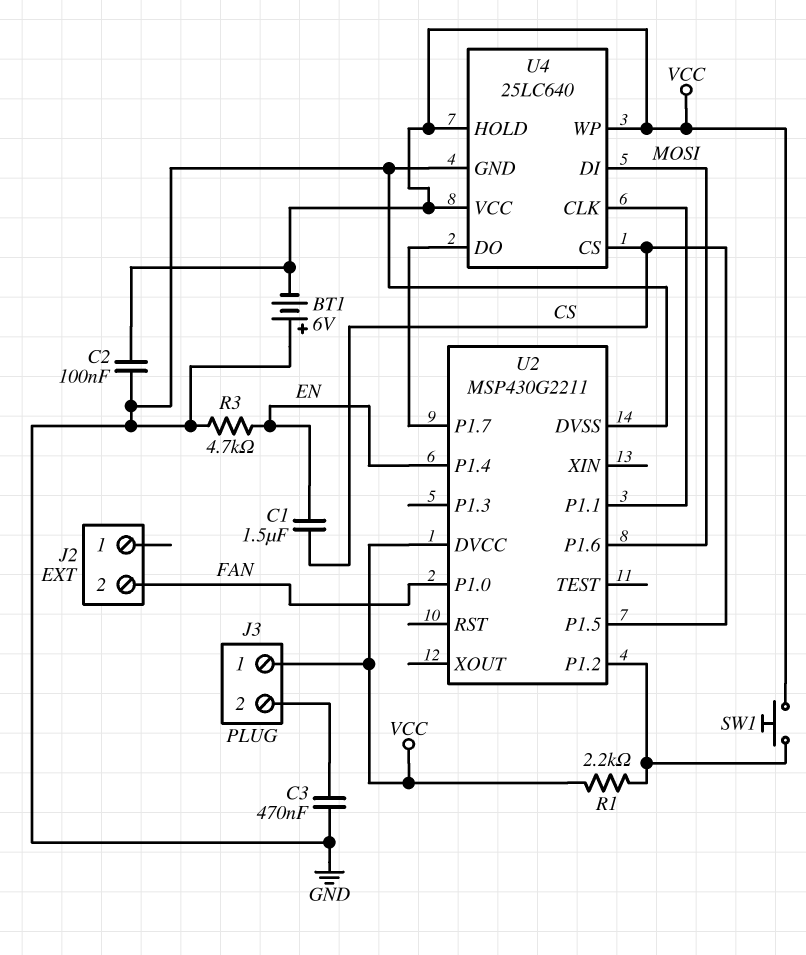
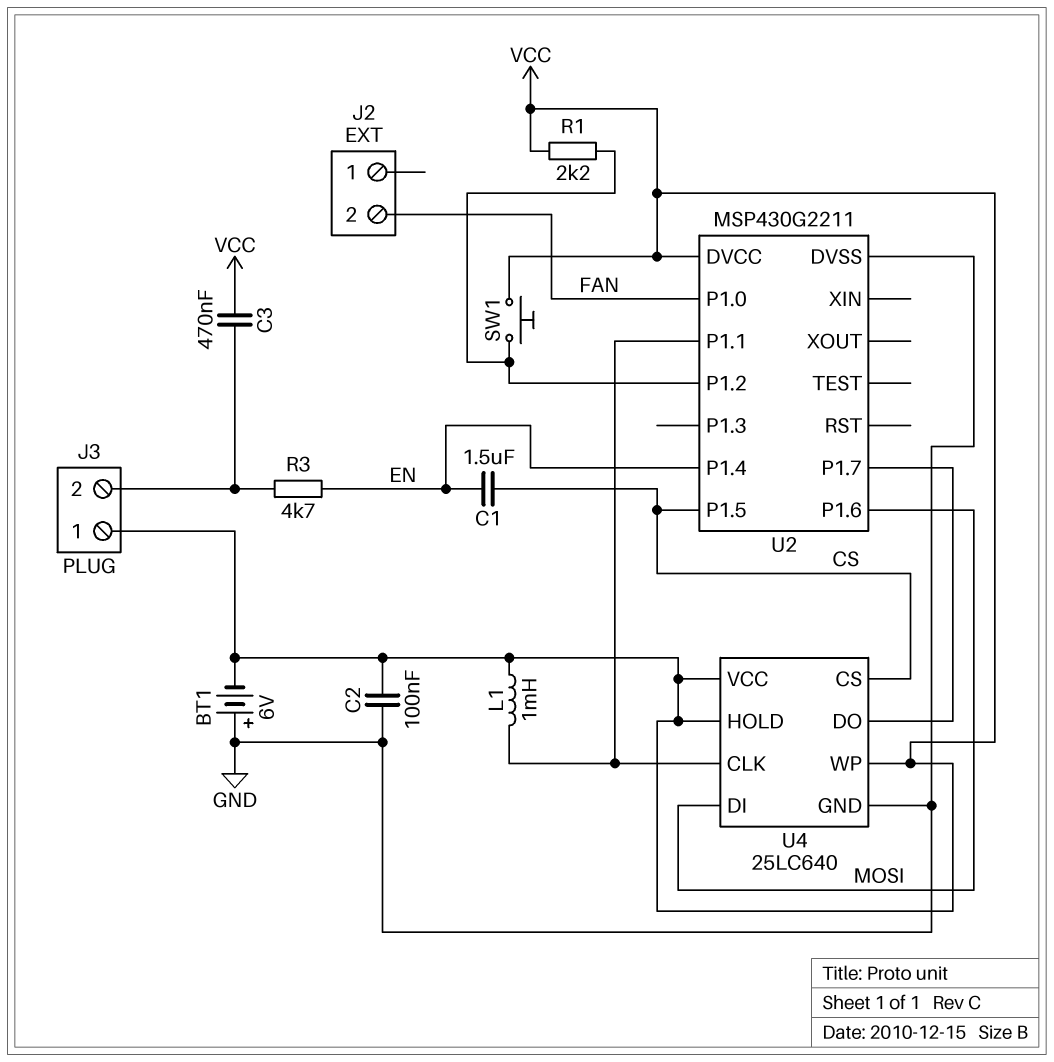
C3: 470nF (GND, J3/2) -> 470nF (J3/2, VCC)
L1: none -> 1mH (U2/P1.1, VCC)
R3: 4.7k (EN, GND) -> 4.7k (EN, J3/2)

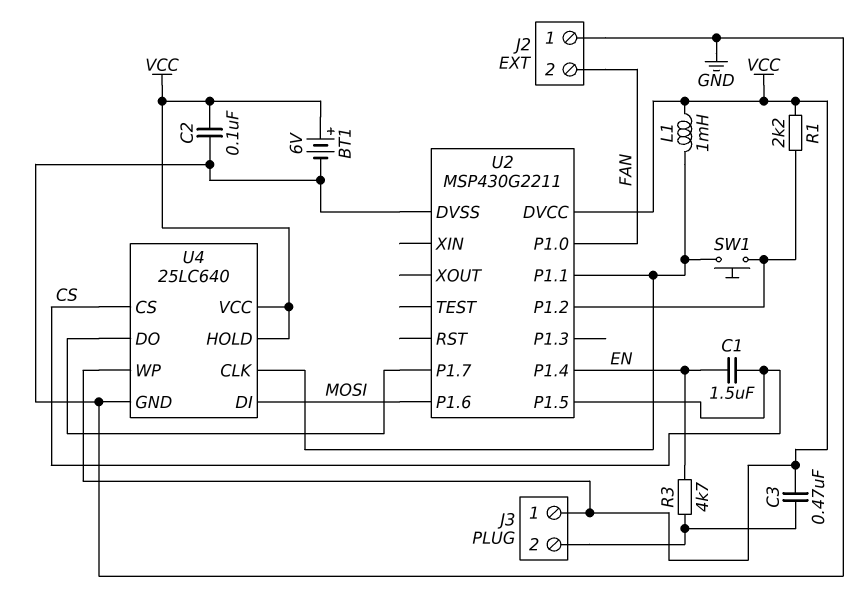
BT1: 6V (plus GND, minus VCC) -> 6V (plus VCC, minus GND)
J2 pin 1: none -> GND
SW1: button (U2/P1.2, VCC) -> button (U2/P1.1, U2/P1.2)

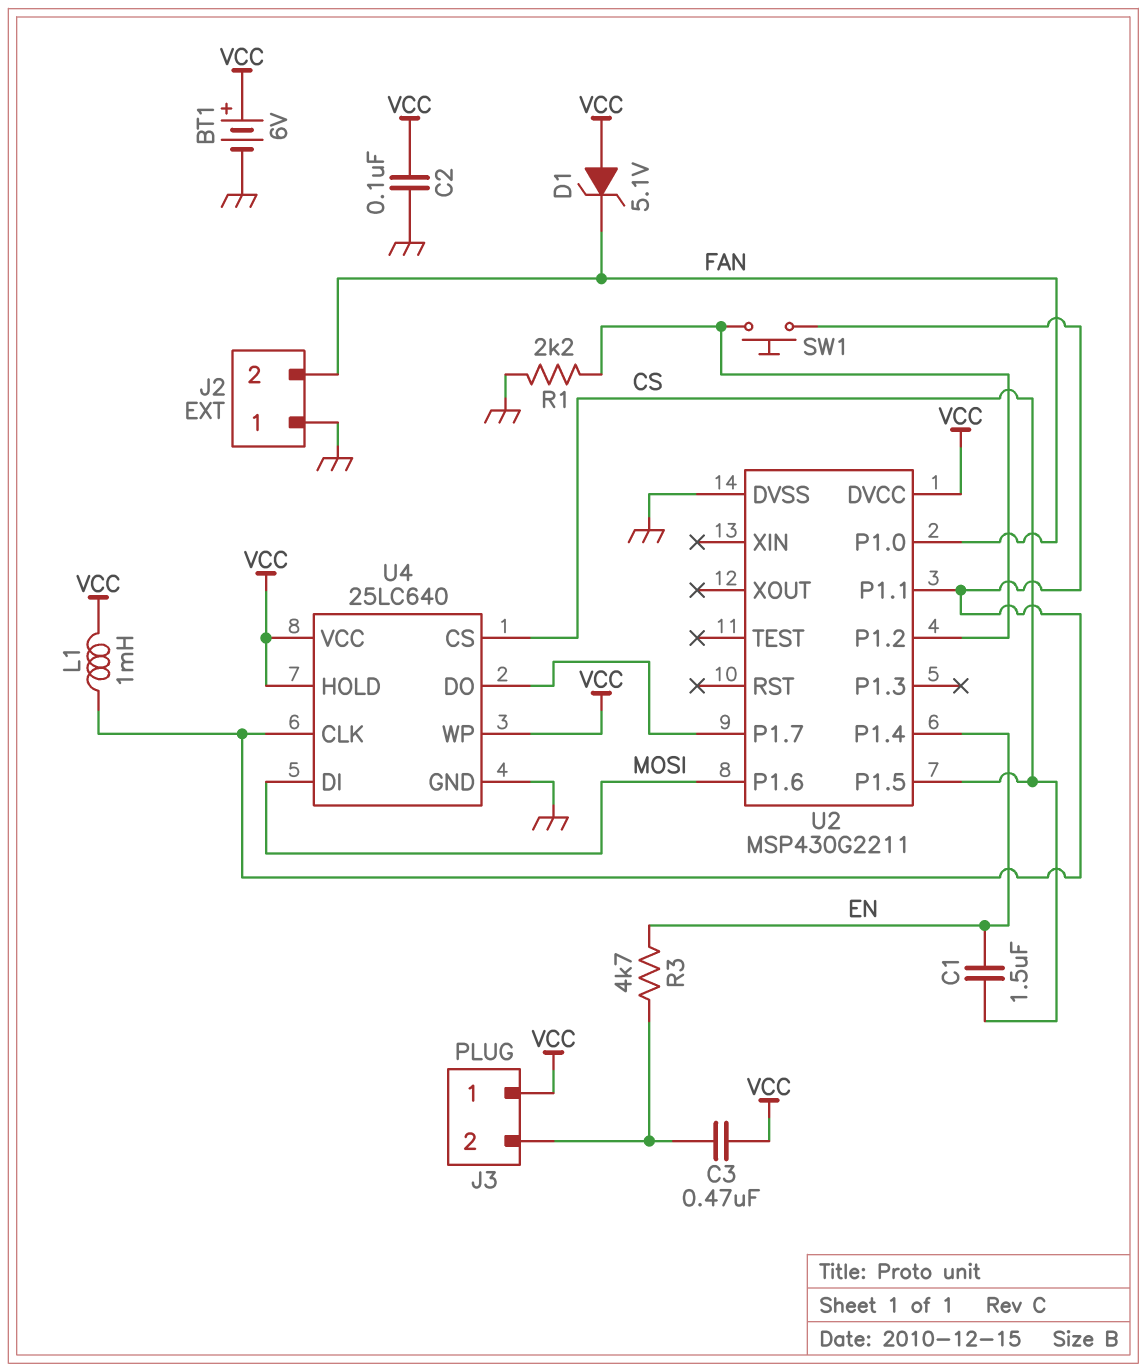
D1: none -> zener 5.1V (A VCC, K FAN)
R1: 2.2k (U2/P1.2, VCC) -> 2.2k (GND, U2/P1.2)

